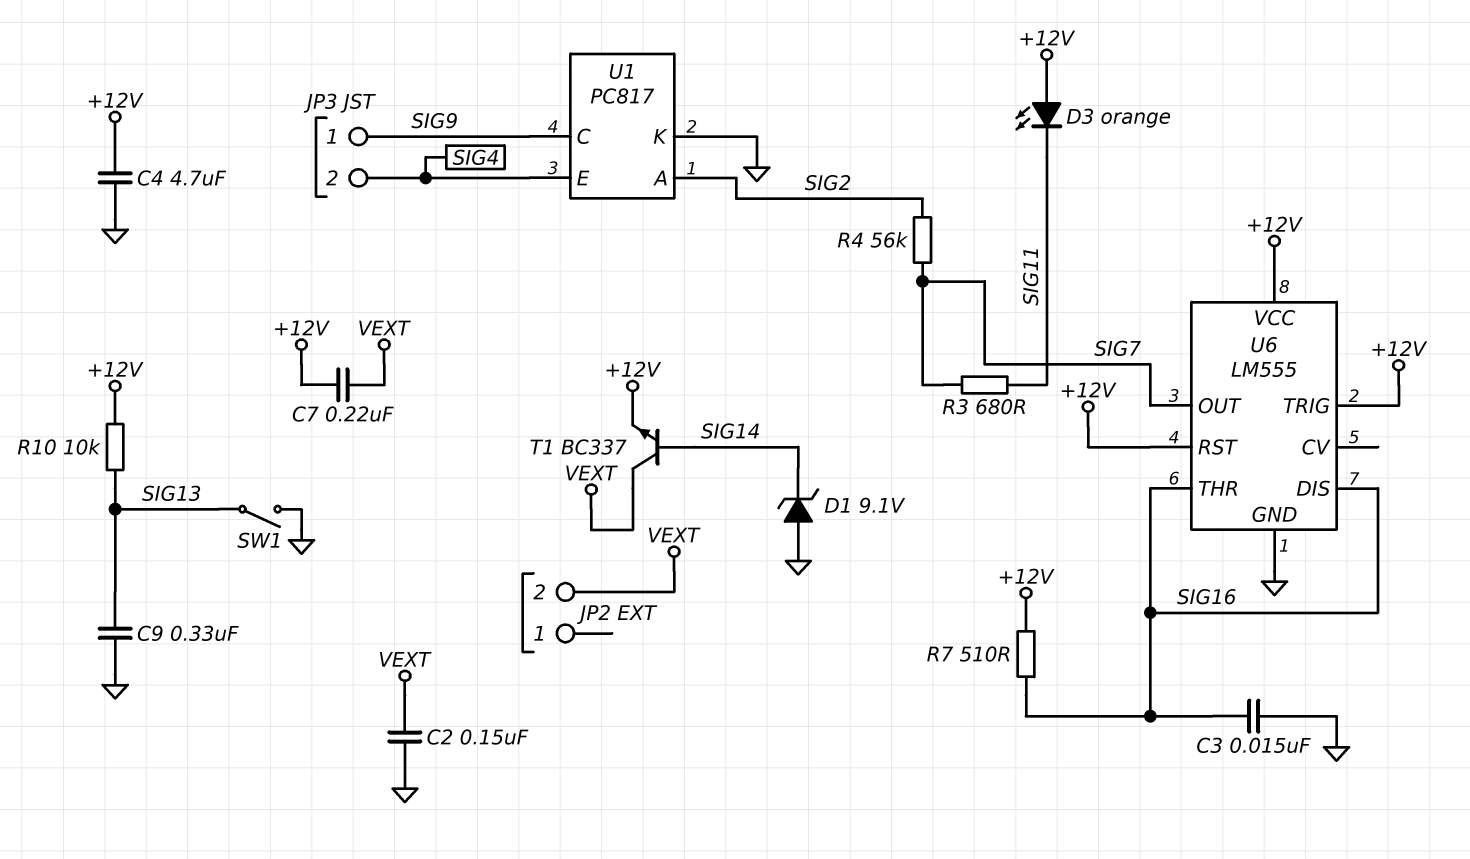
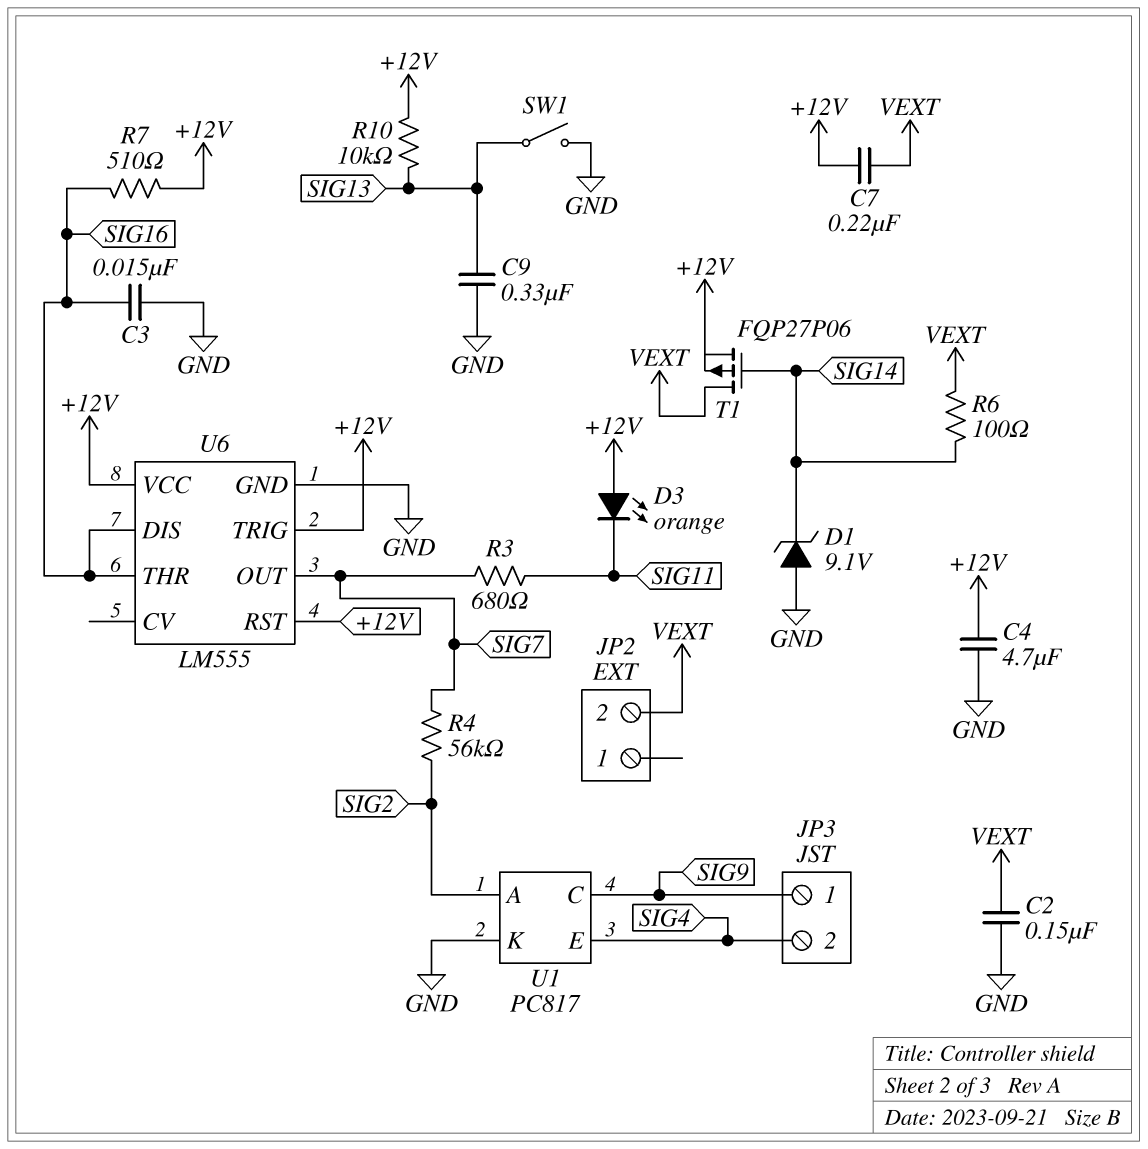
R6: none -> 100 (SIG14, VEXT)
T1: NPN BC337 (B SIG14, C VEXT, E +12V) -> PMOS FQP27P06 (G SIG14, D VEXT, S +12V)

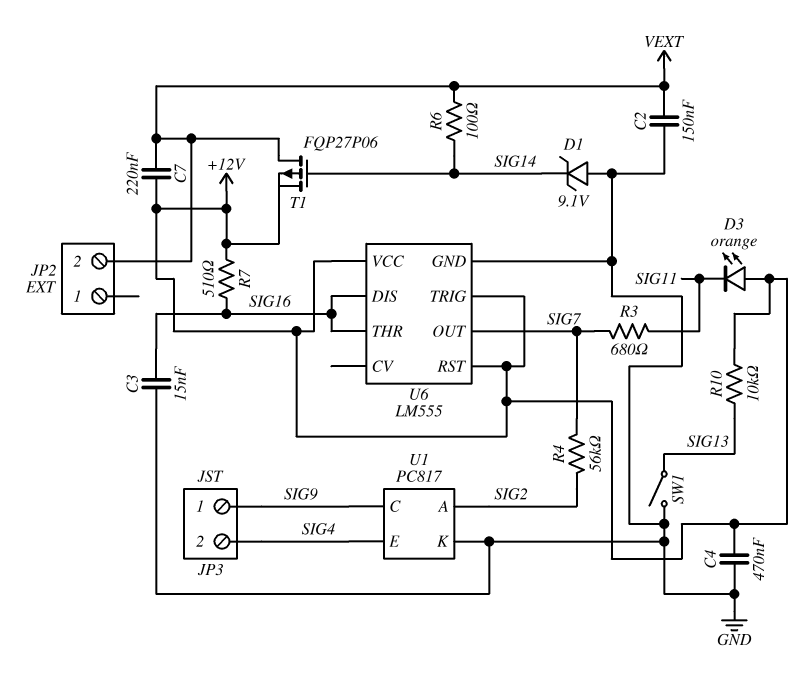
C4: 4.7uF (+12V, GND) -> 470nF (+12V, GND)
C9: 330nF (GND, SIG13) -> none

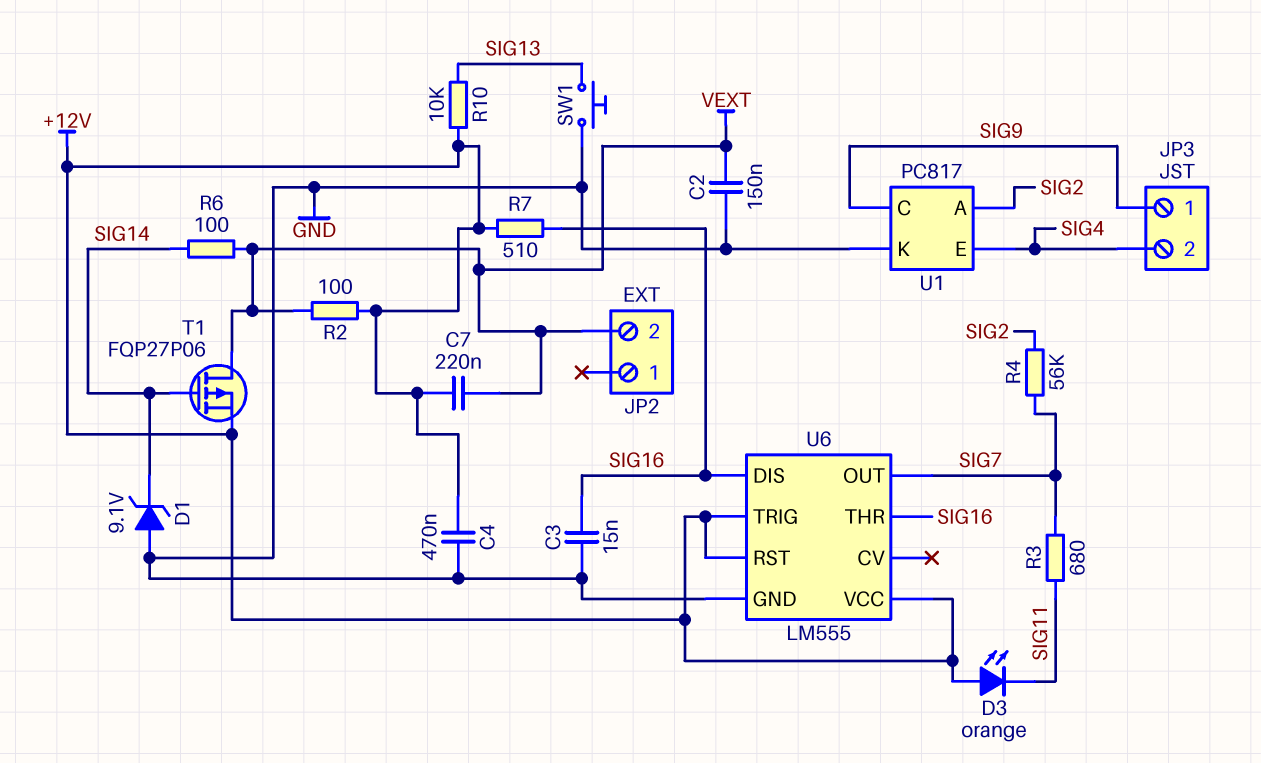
R2: none -> 100 (+12V, VEXT)
SW1: switch (GND, SIG13) -> button (GND, SIG13)

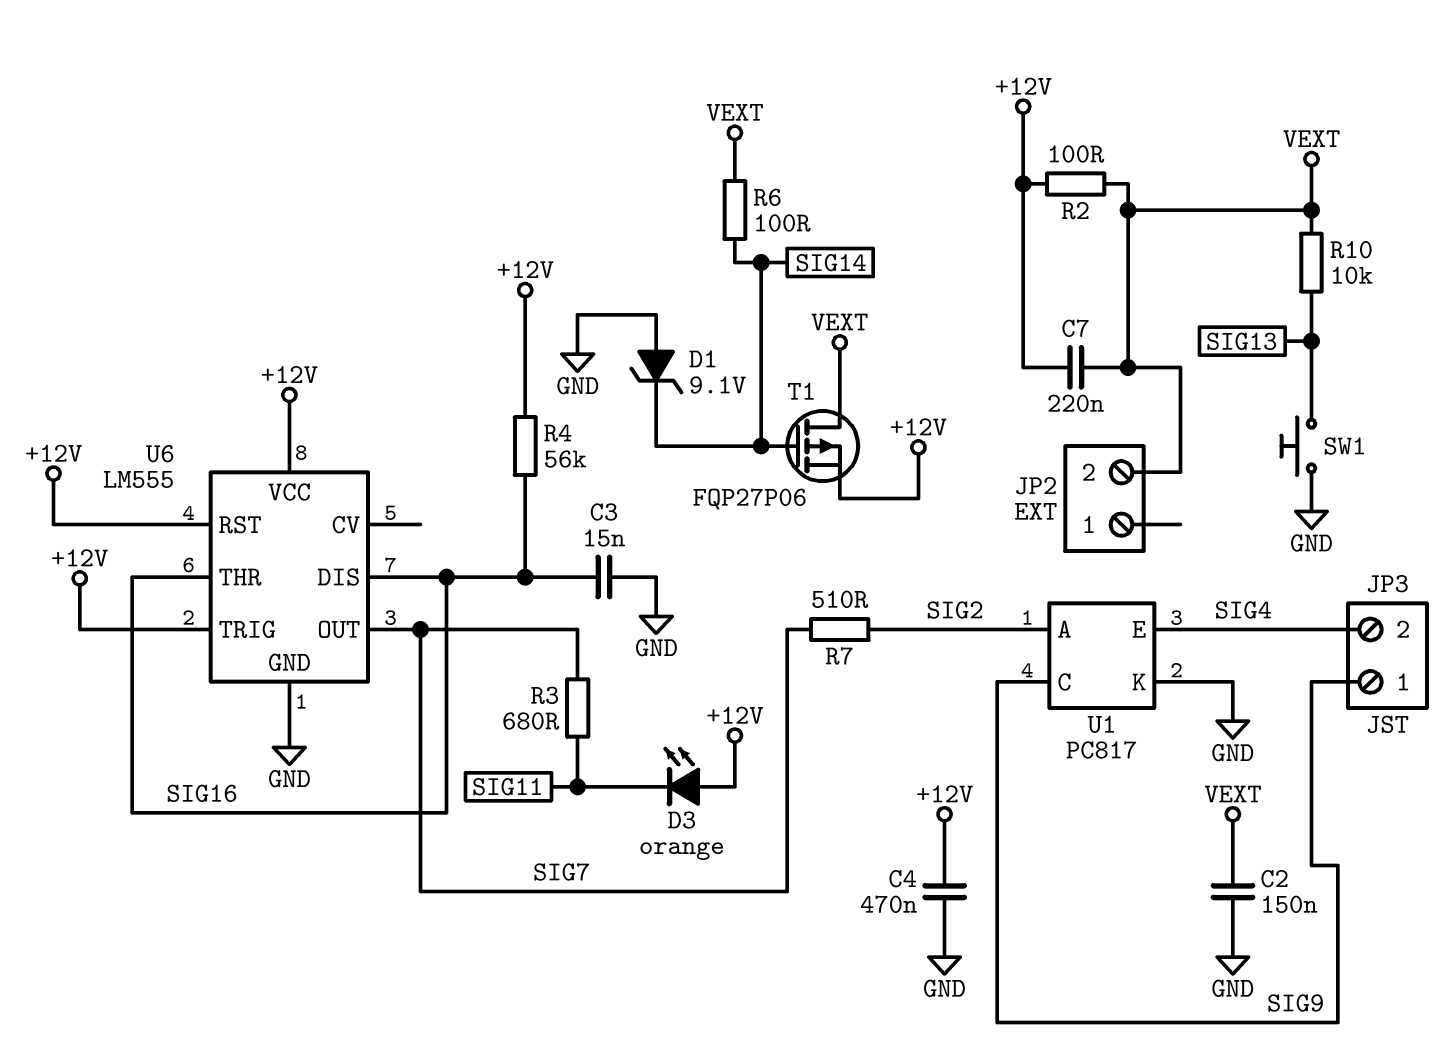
R4: 56k (SIG2, SIG7) -> 56k (+12V, SIG16)
R7: 510 (+12V, SIG16) -> 510 (SIG2, SIG7)
R10: 10k (+12V, SIG13) -> 10k (SIG13, VEXT)

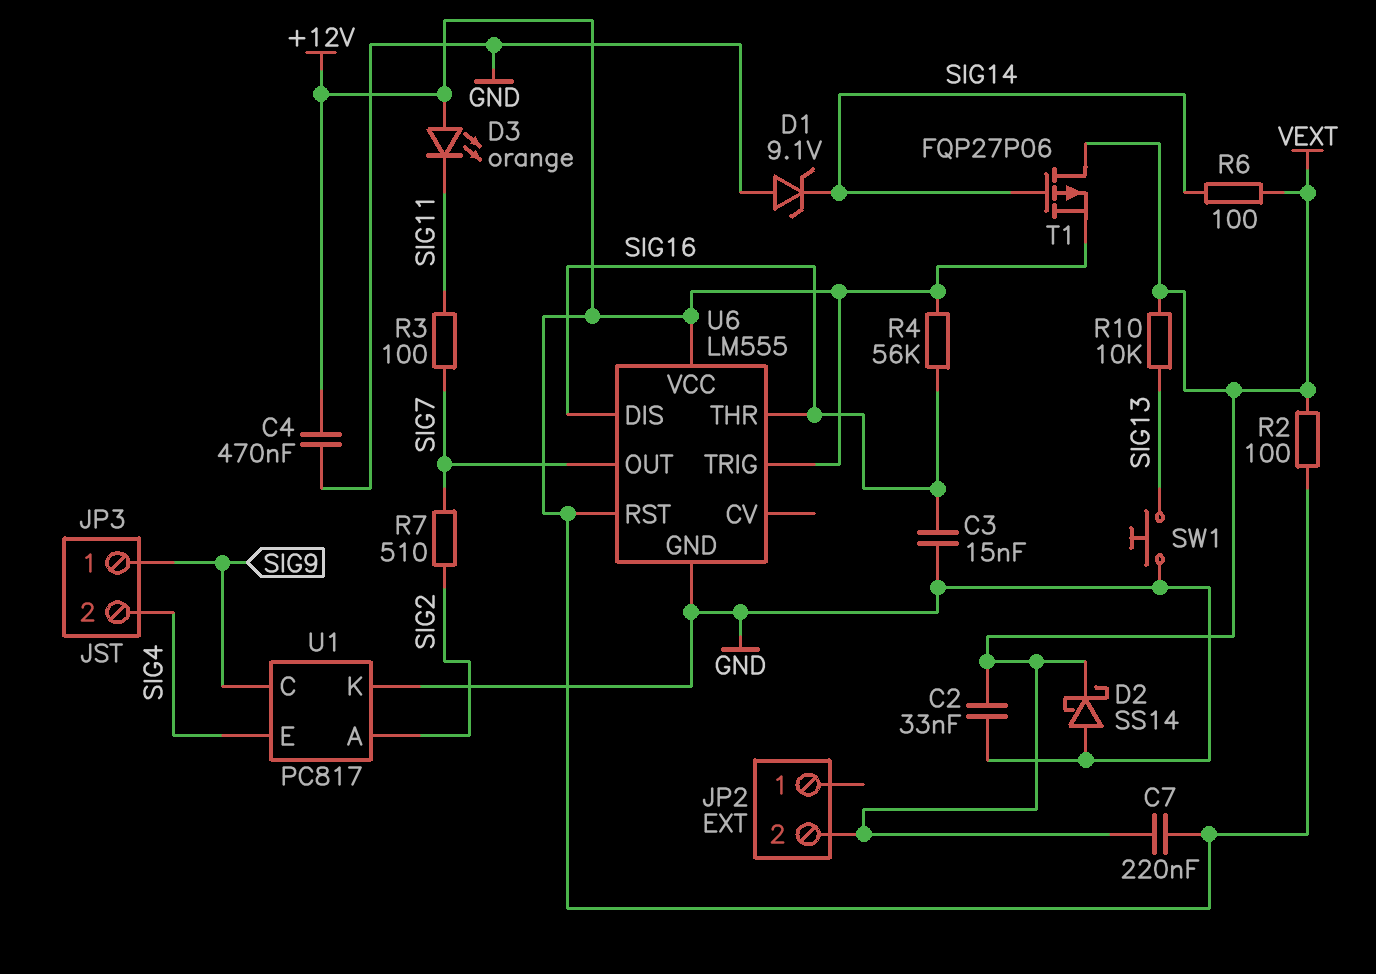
C2: 150nF (GND, VEXT) -> 33nF (GND, VEXT)
D2: none -> schottky SS14 (A GND, K VEXT)
R3: 680 (SIG7, SIG11) -> 100 (SIG7, SIG11)

